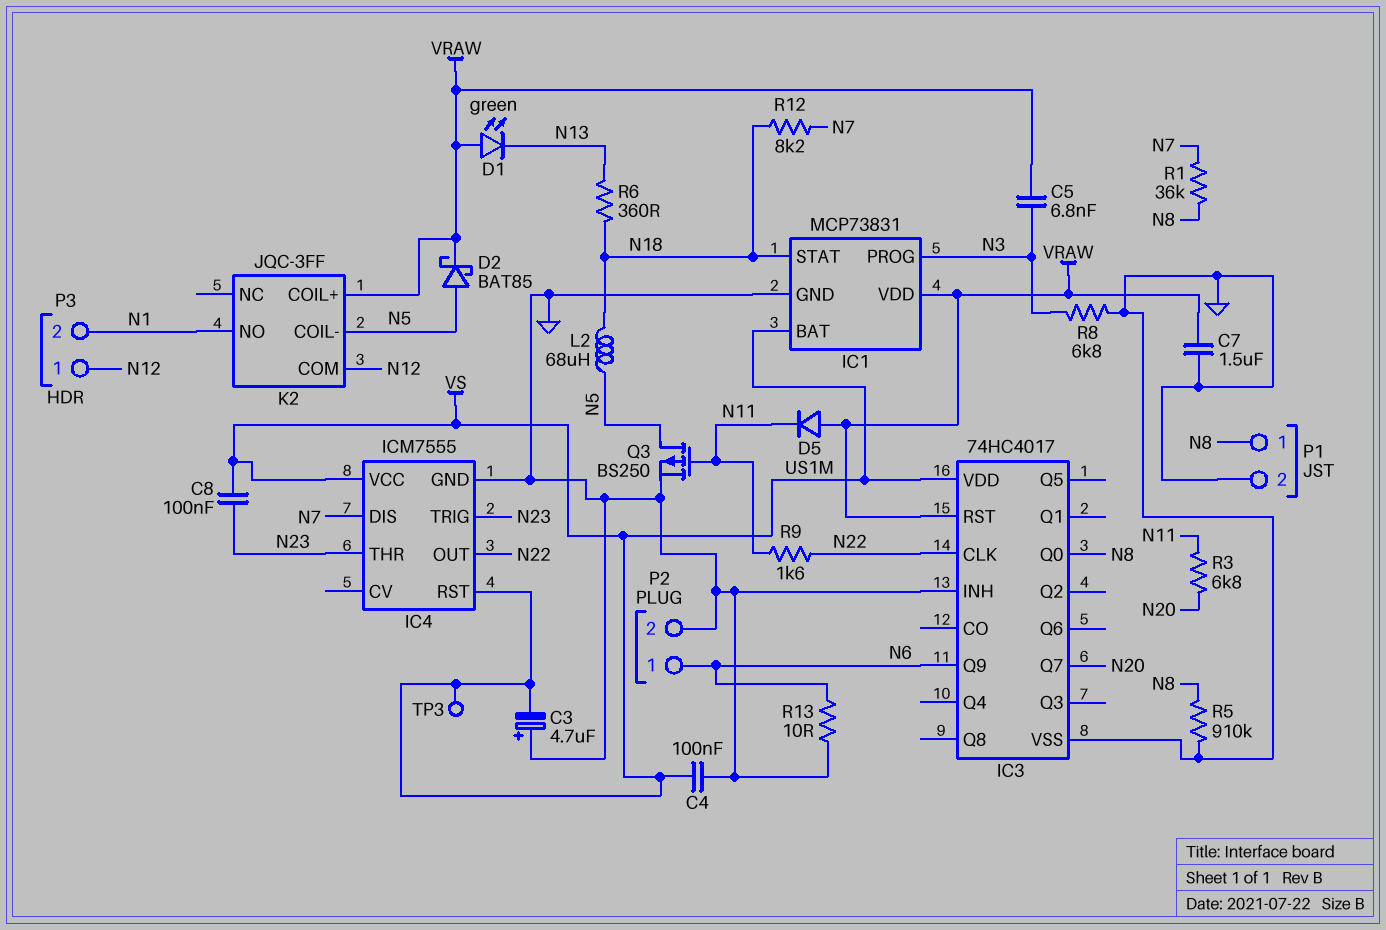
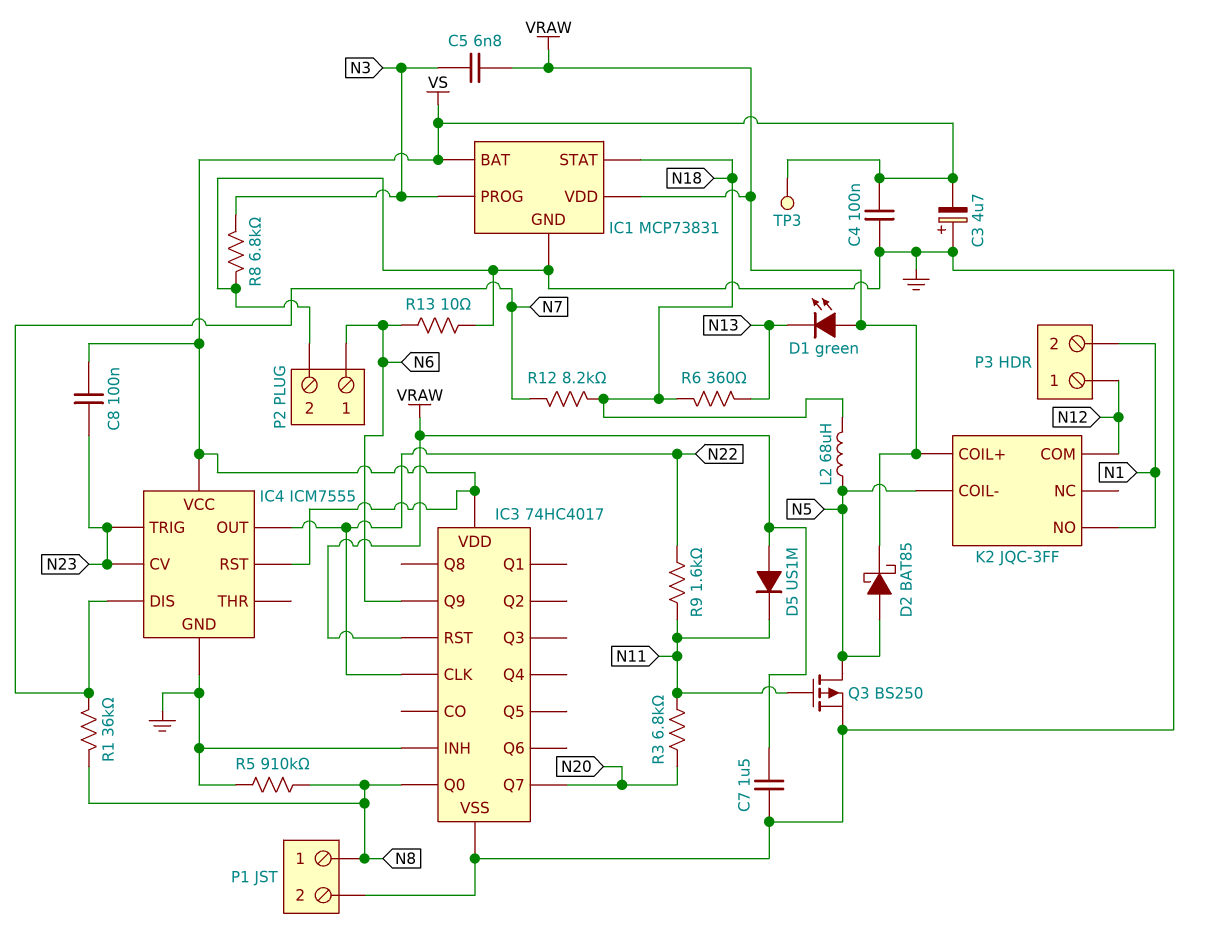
IC4 pin CV: none -> N23
IC4 pin THR: N23 -> none

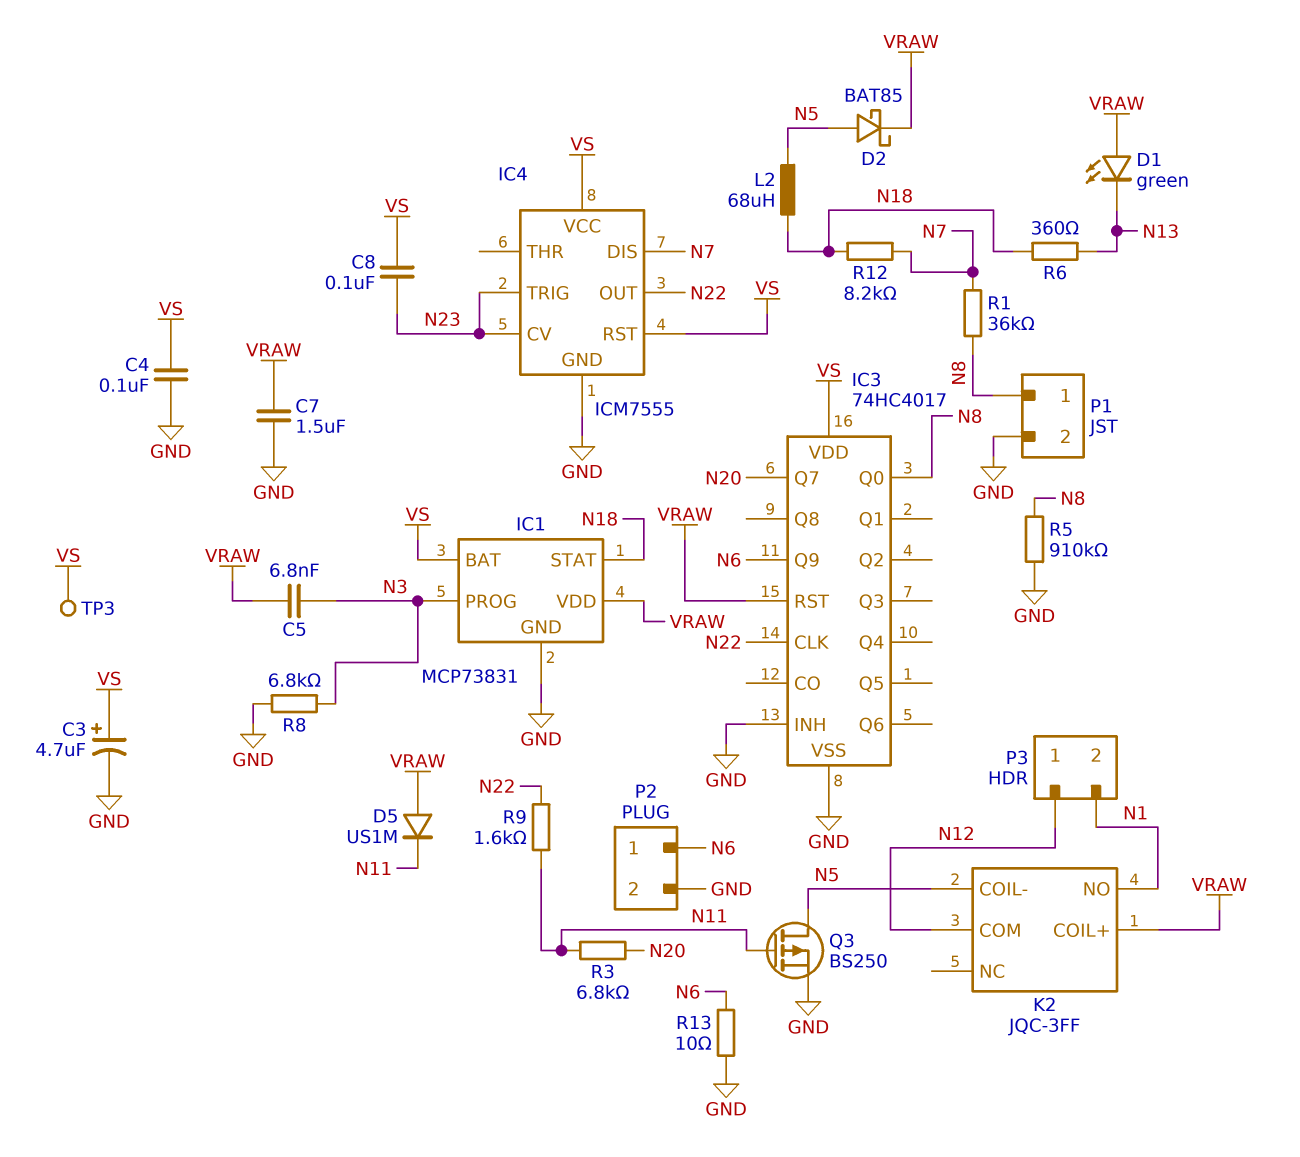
C3: 4.7uF (plus GND, minus VS) -> 4.7uF (plus VS, minus GND)

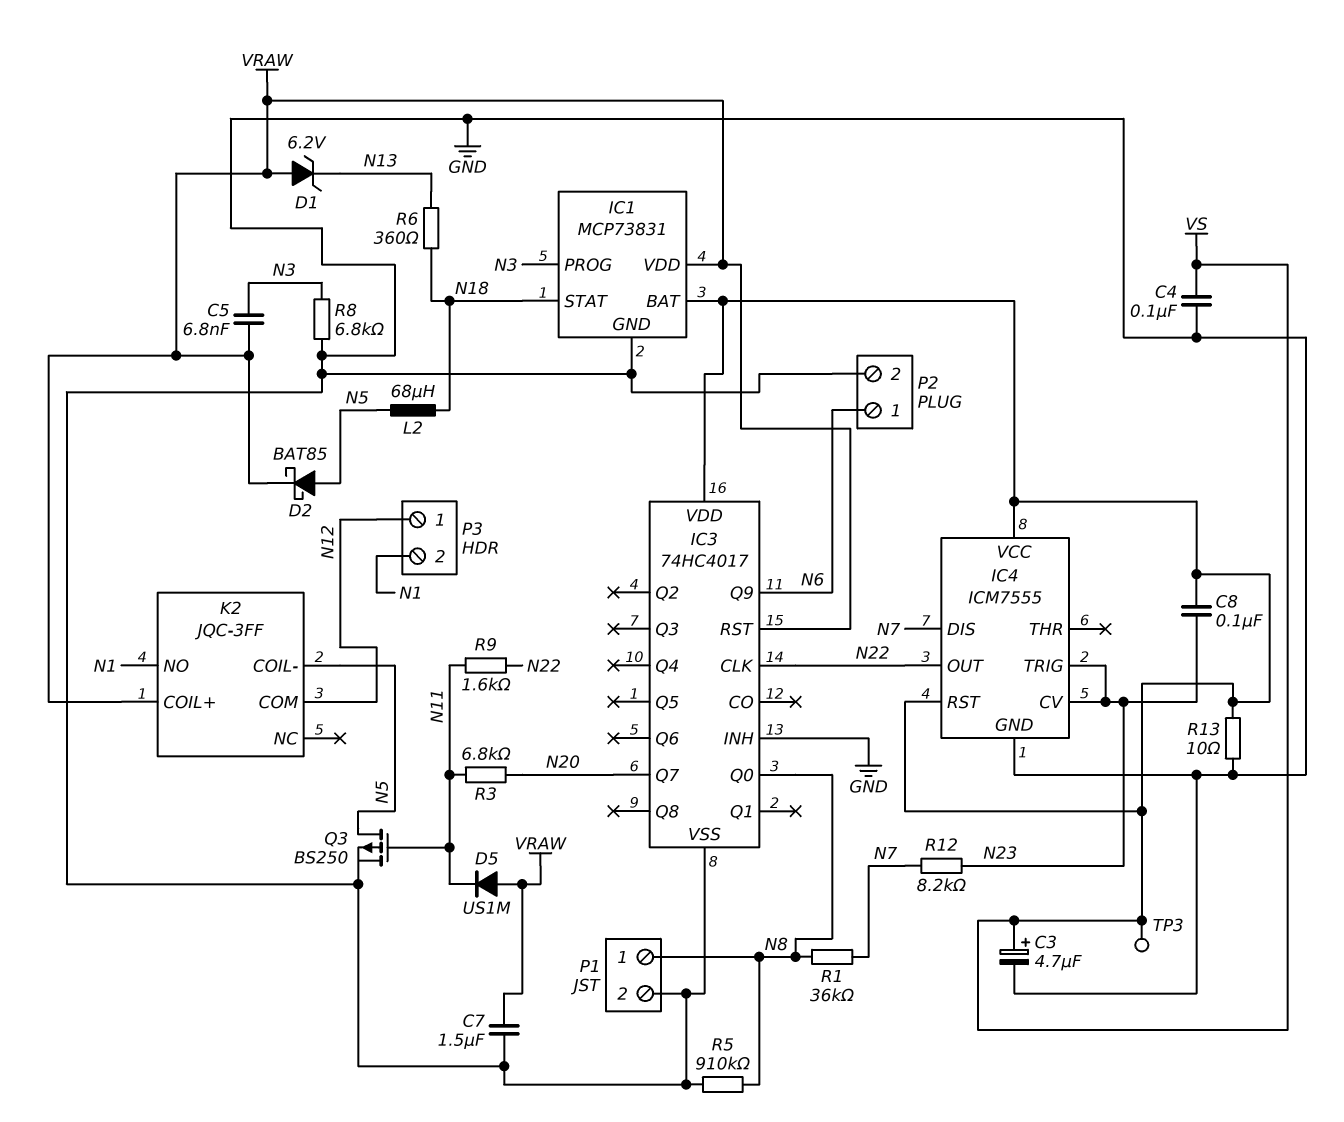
D1: LED green (A VRAW, K N13) -> zener 6.2V (A VRAW, K N13)
R12: 8.2k (N7, N18) -> 8.2k (N7, N23)
R13: 10 (GND, N6) -> 10 (GND, VS)

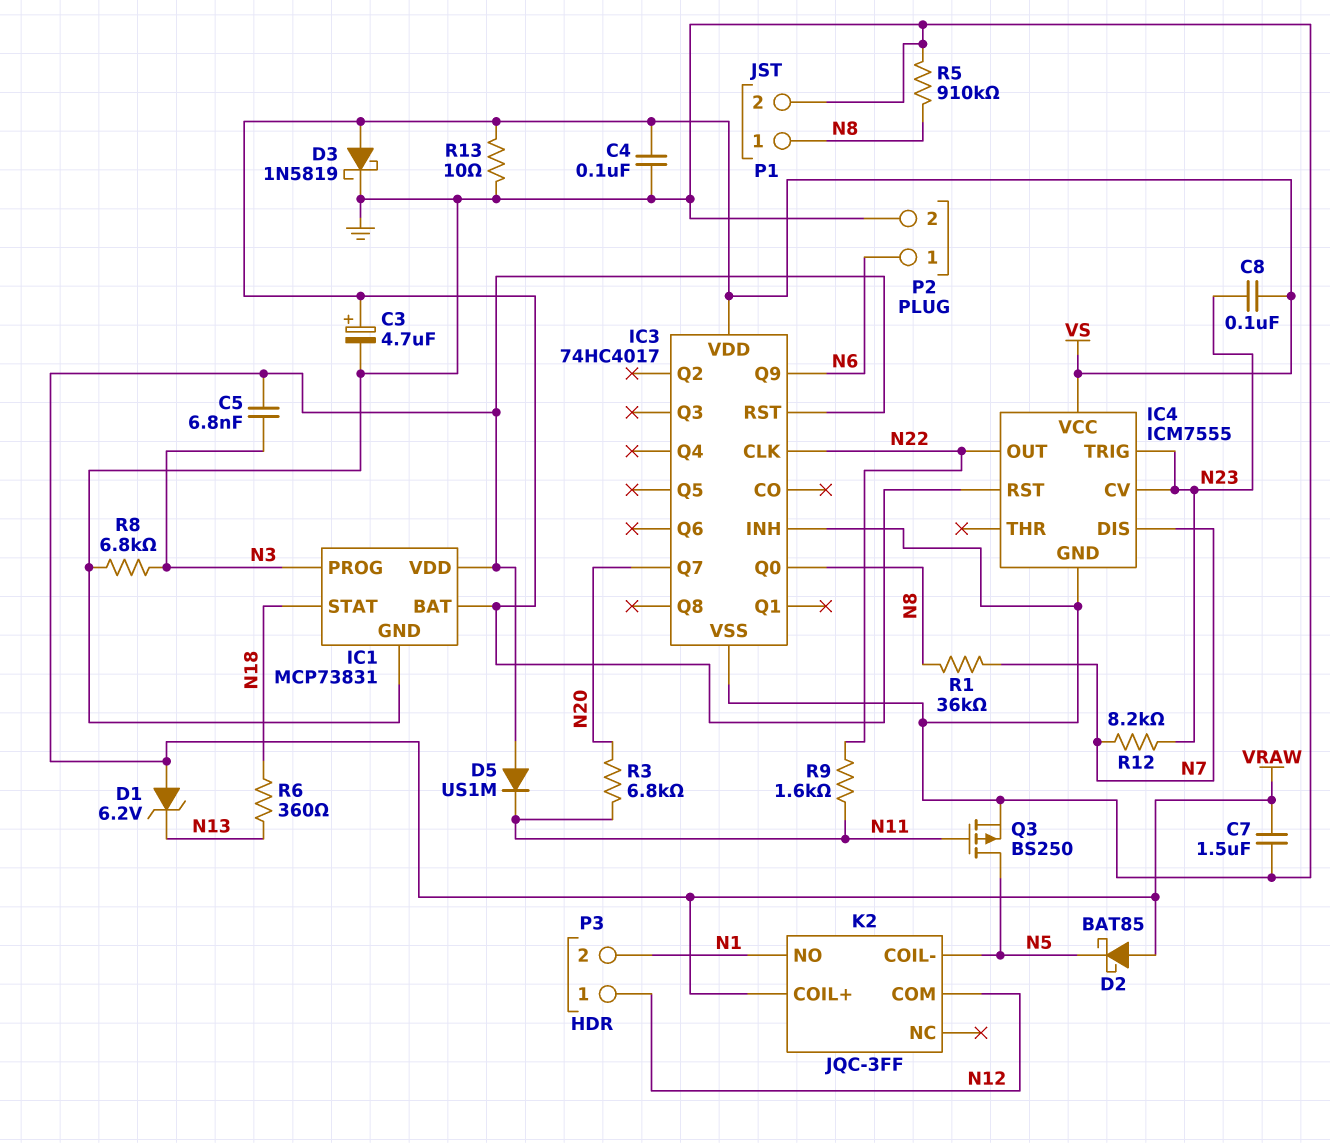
D2: schottky BAT85 (A N5, K VRAW) -> schottky BAT85 (A VRAW, K N5)
D3: none -> schottky 1N5819 (A VS, K GND)
L2: 68uH (N5, N18) -> none
TP3: test point (VS) -> none

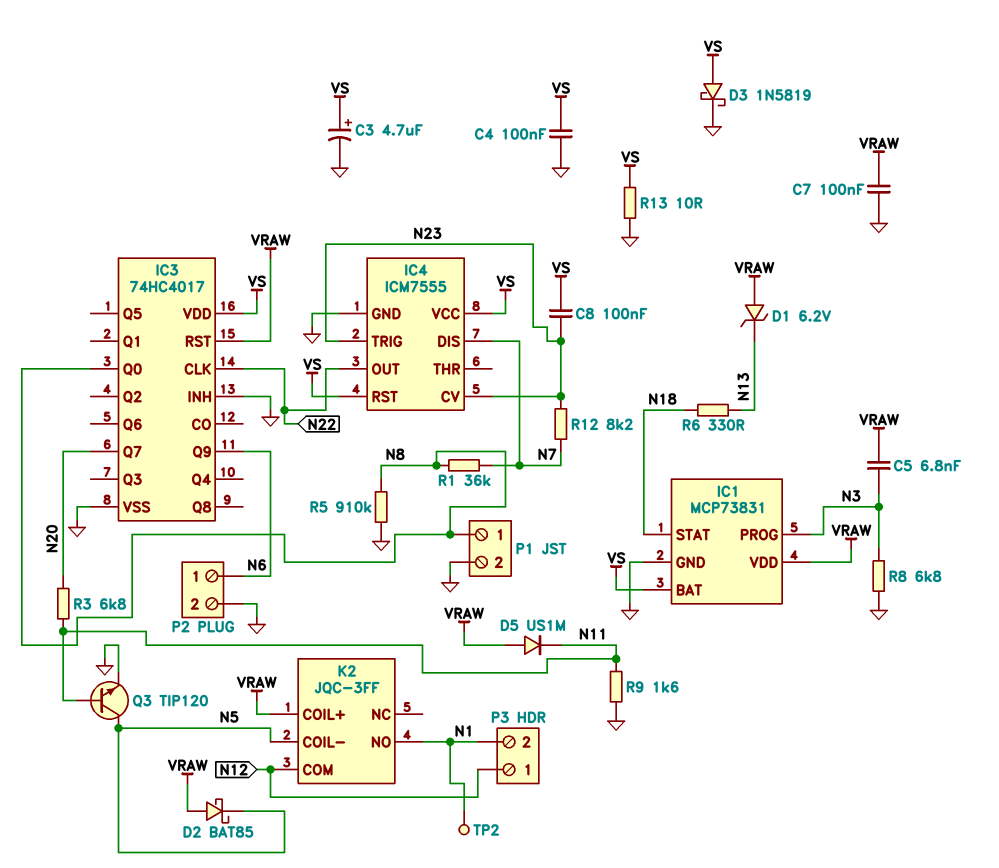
C7: 1.5uF (GND, VRAW) -> 100nF (GND, VRAW)
Q3: PMOS BS250 (G N11, D N5, S GND) -> NPN TIP120 (B N11, C N5, E GND)
R6: 360 (N13, N18) -> 330 (N13, N18)
R9: 1.6k (N11, N22) -> 1.6k (GND, N11)
TP2: none -> test point (N1)

